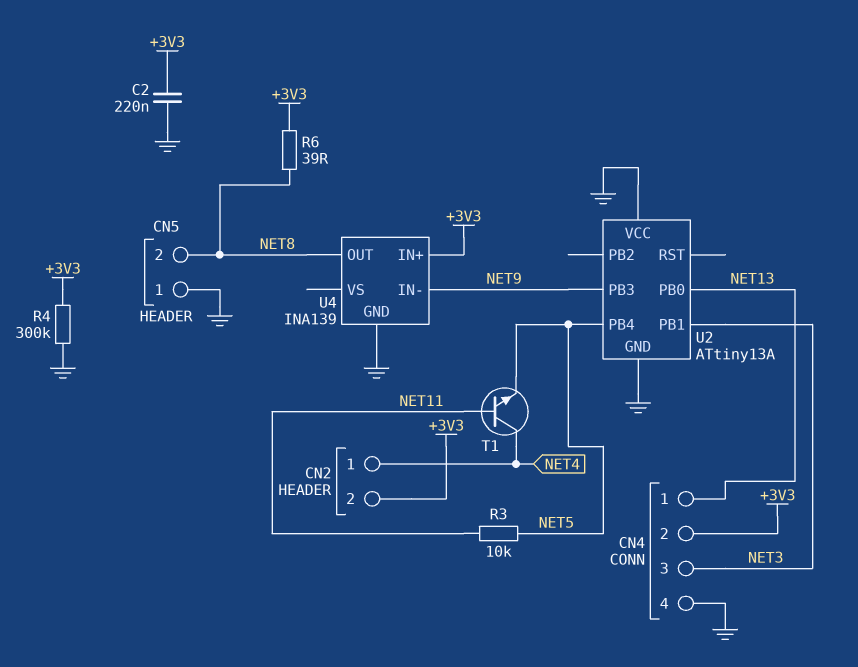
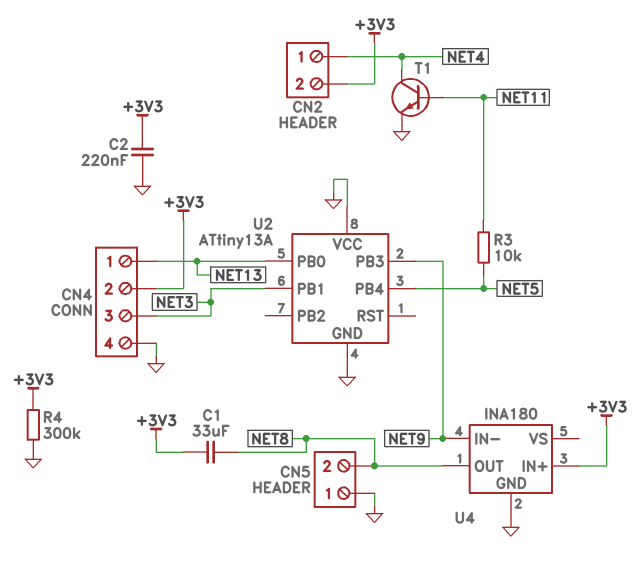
C1: none -> 33uF (+3V3, NET8)
R6: 39 (+3V3, NET8) -> none
T1: NPN (B NET11, C NET4, E NET5) -> NPN (B NET11, C NET4, E GND)
U4: INA139 -> INA180

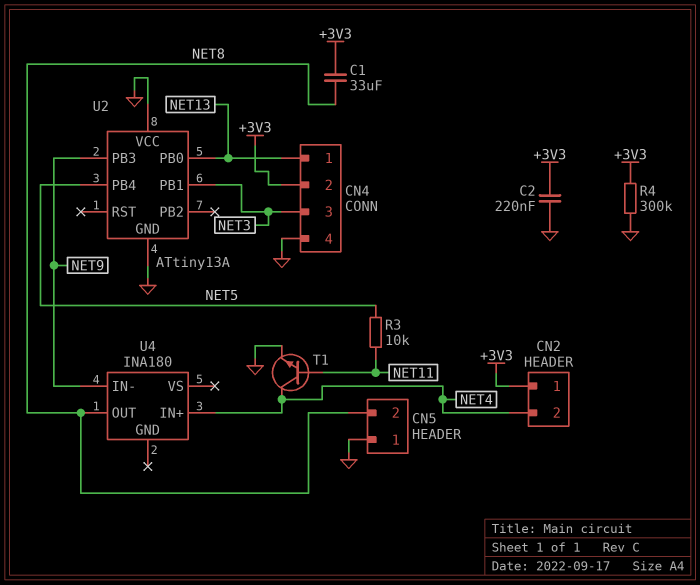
CN2 pin 1: NET4 -> +3V3
CN2 pin 2: +3V3 -> NET4
U4 pin GND: GND -> none
U4 pin IN+: +3V3 -> NET4

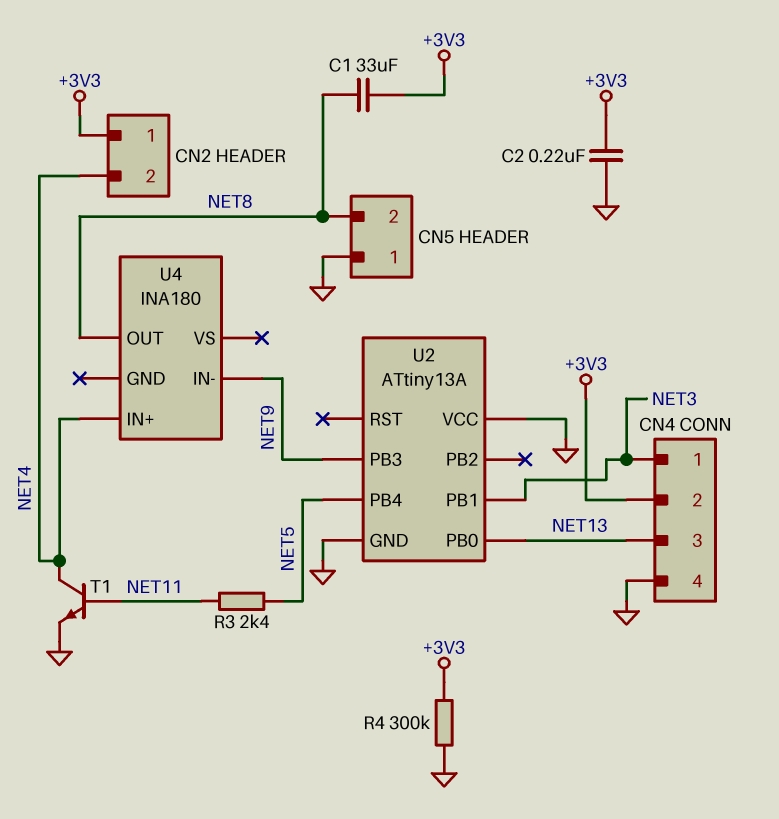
CN4 pin 1: NET13 -> NET3
CN4 pin 3: NET3 -> NET13
R3: 10k (NET5, NET11) -> 2.4k (NET5, NET11)

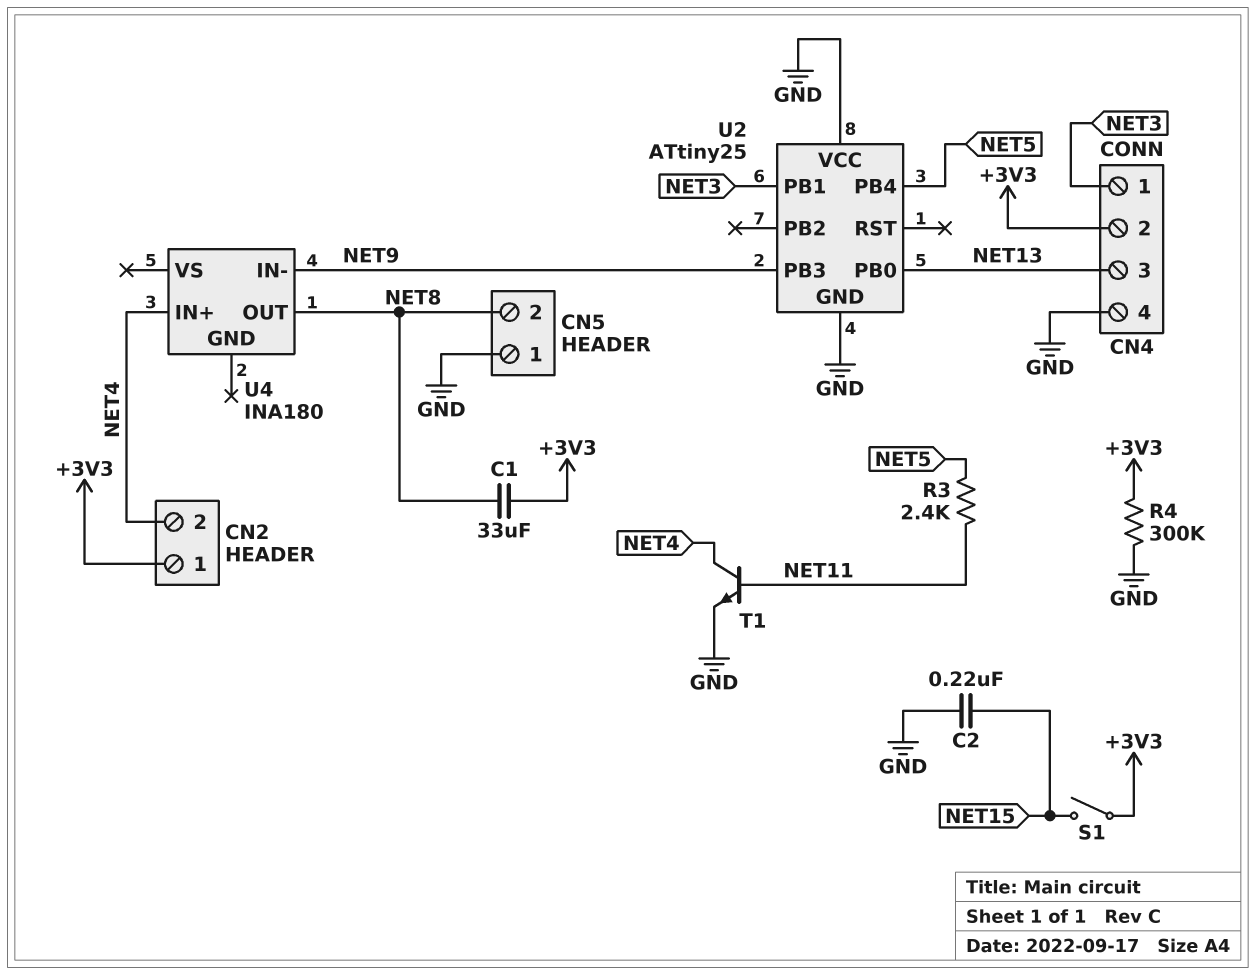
C2: 220nF (+3V3, GND) -> 220nF (GND, NET15)
S1: none -> switch (+3V3, NET15)
U2: ATtiny13A -> ATtiny25

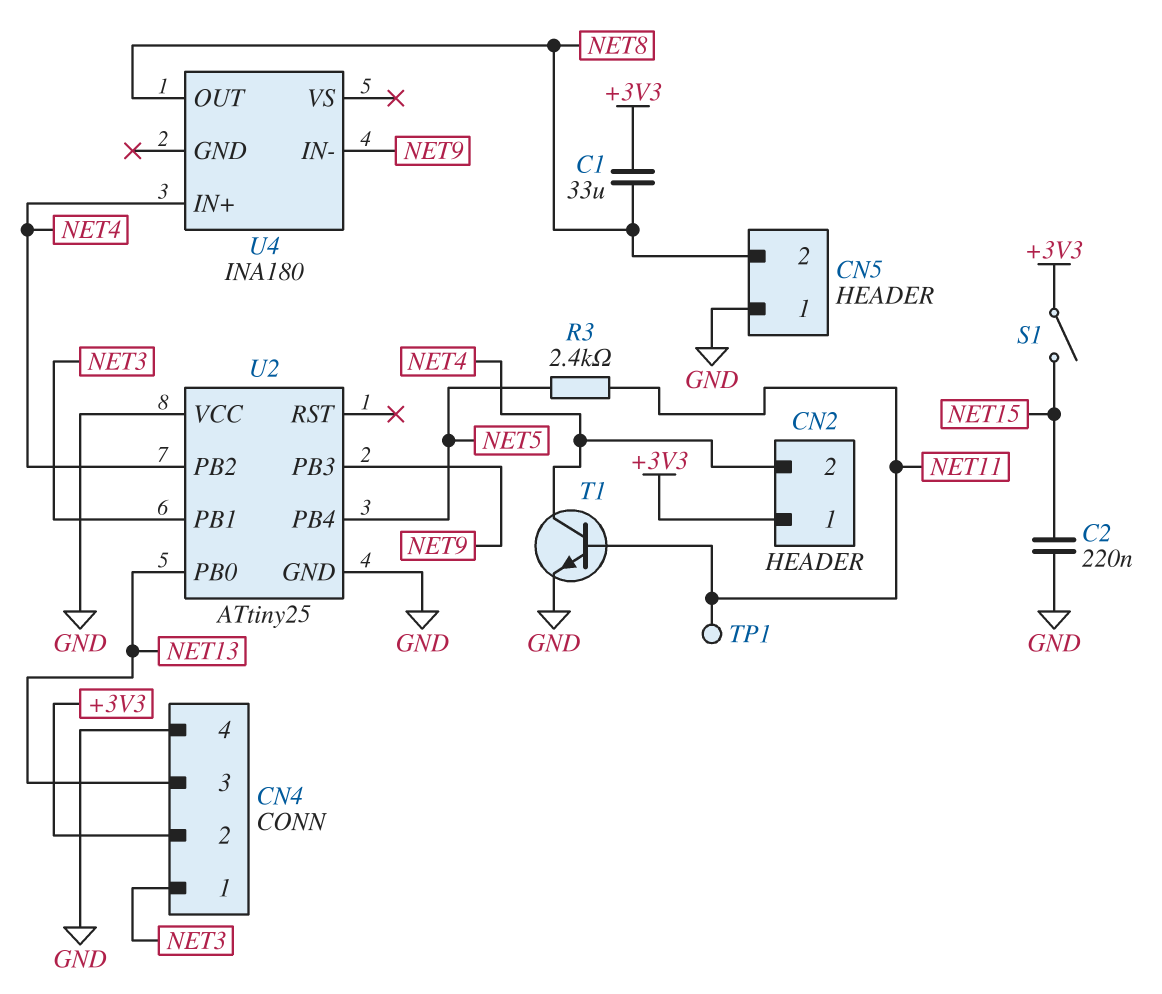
R4: 300k (+3V3, GND) -> none
TP1: none -> test point (NET11)
U2 pin PB2: none -> NET4

